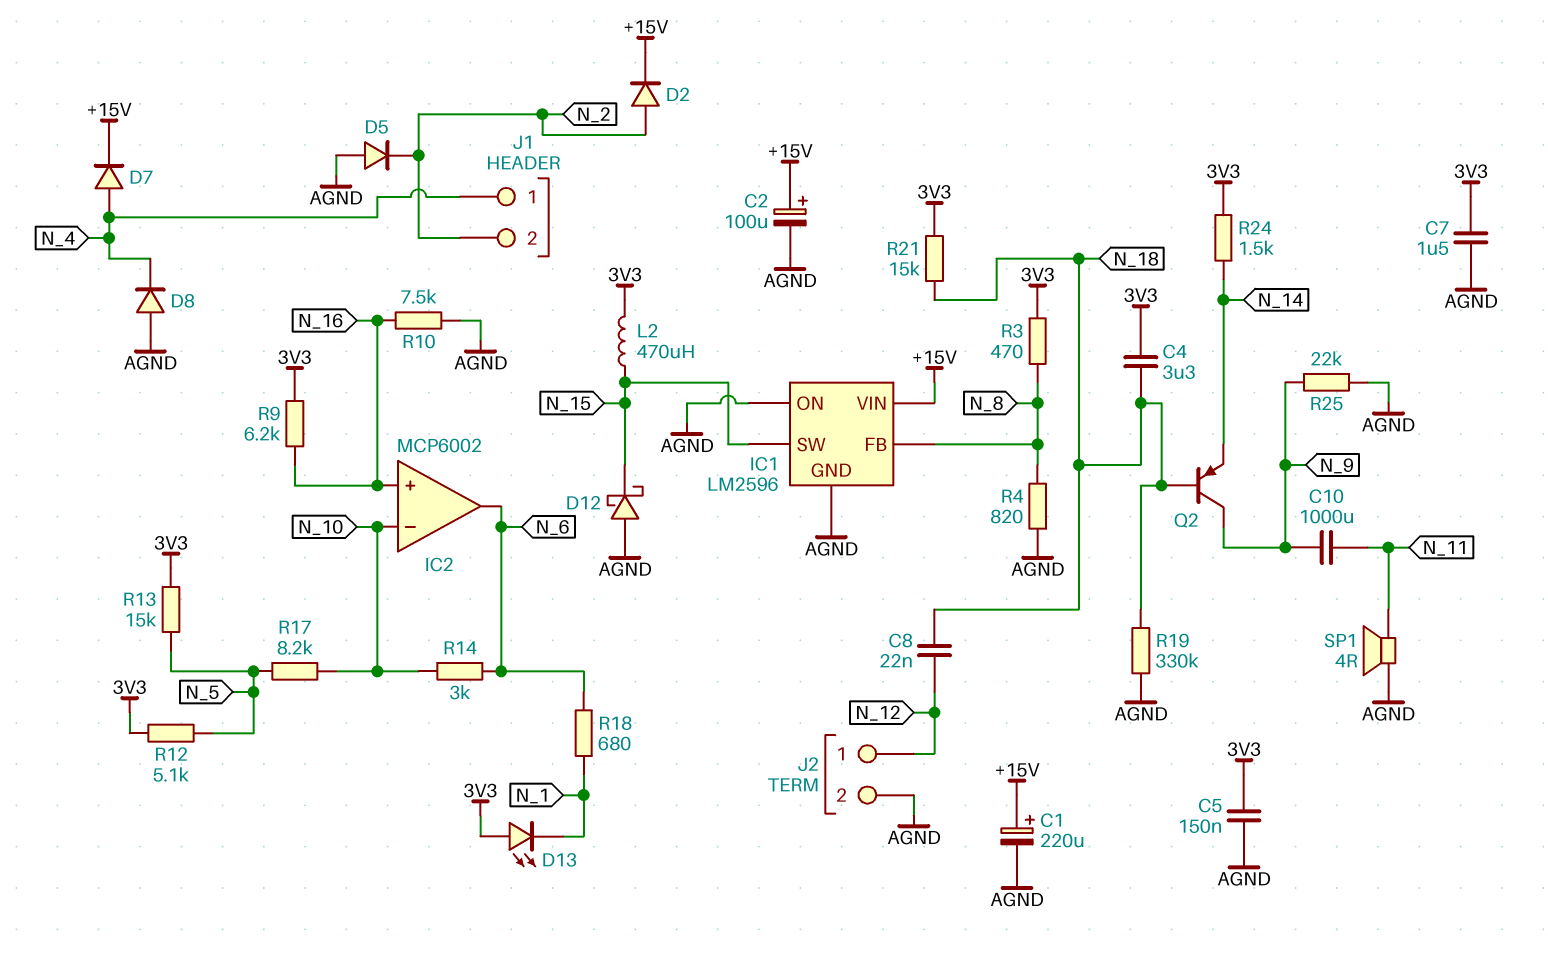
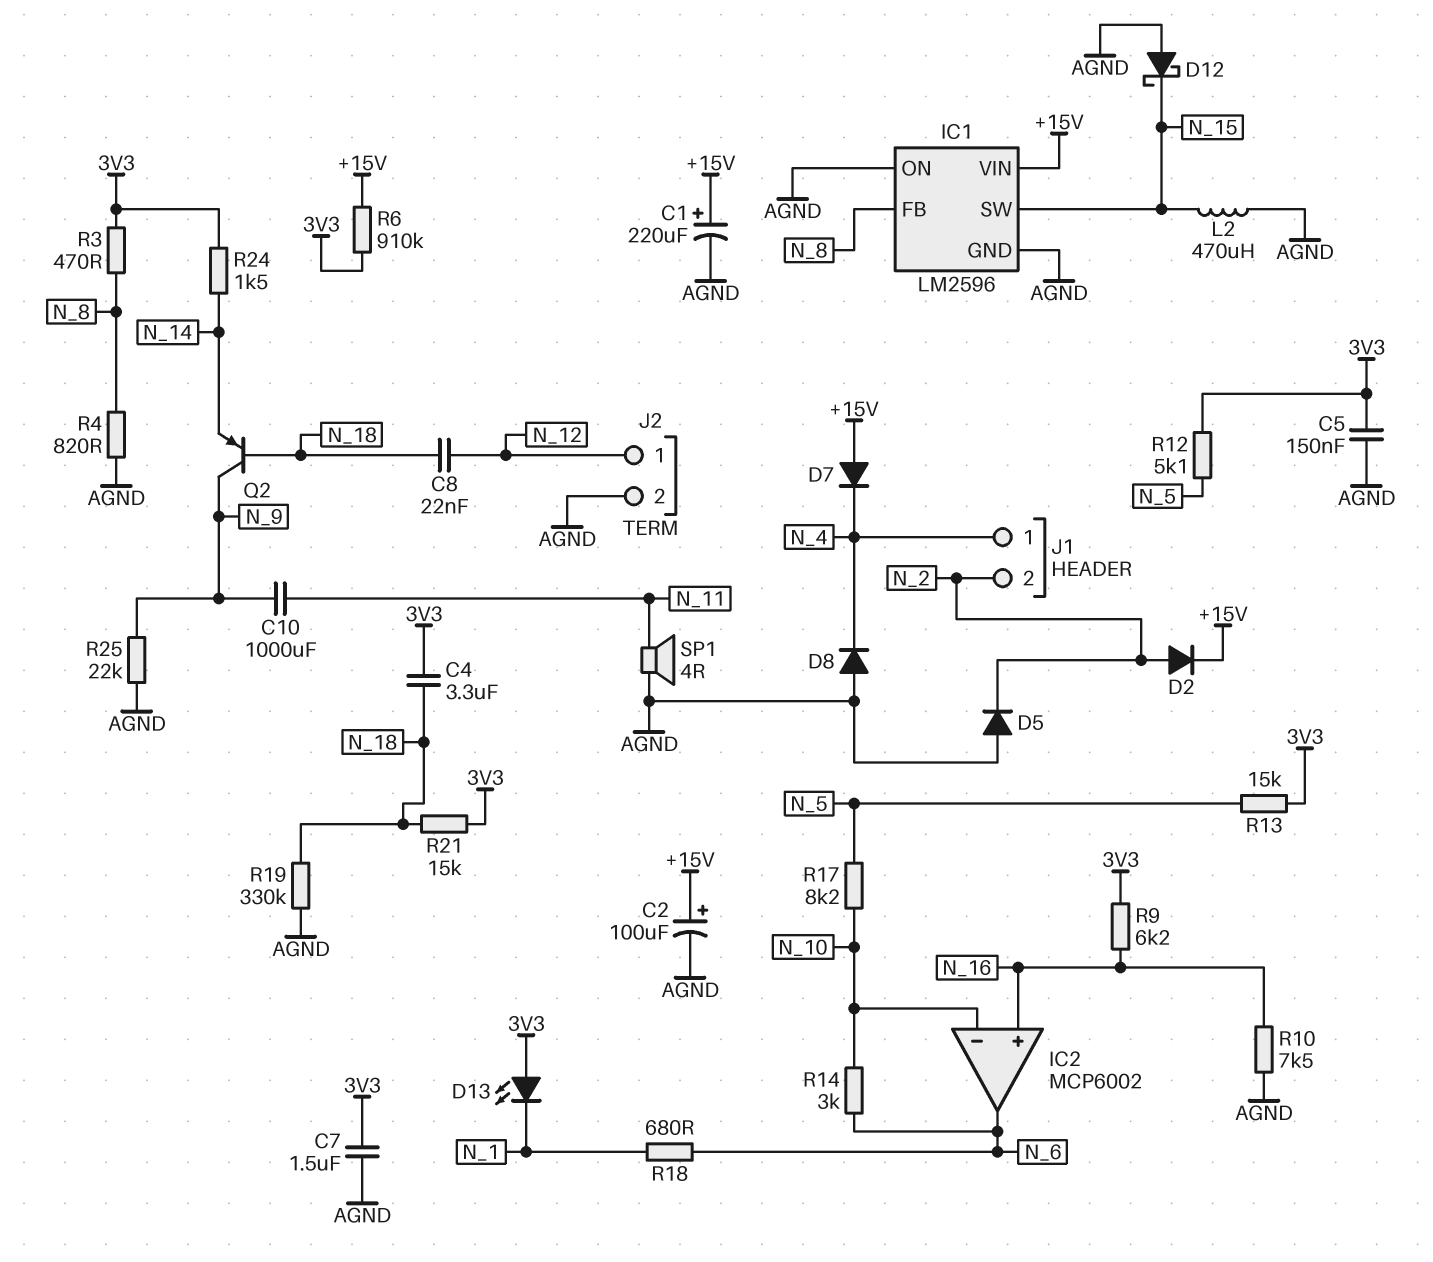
D7: diode (A N_4, K +15V) -> diode (A +15V, K N_4)
L2: 470uH (3V3, N_15) -> 470uH (AGND, N_15)
R6: none -> 910k (+15V, 3V3)

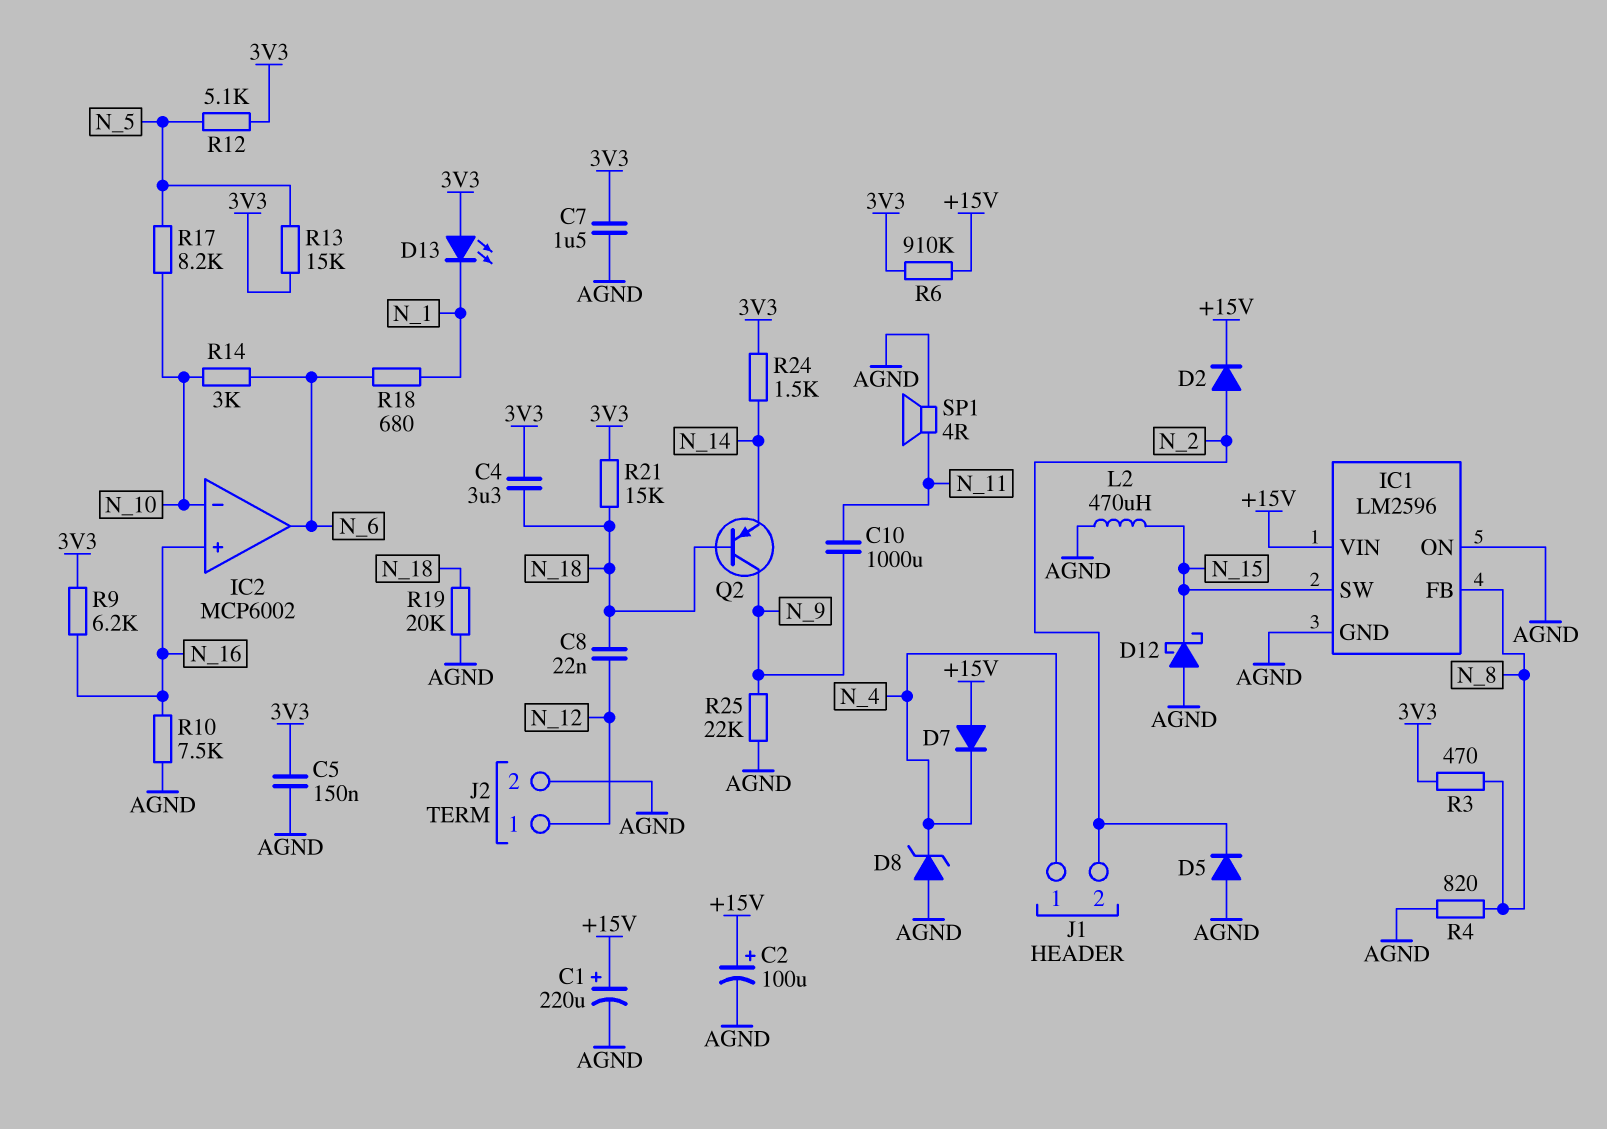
D8: diode (A AGND, K N_4) -> zener (A AGND, K N_4)
R19: 330k (AGND, N_18) -> 20k (AGND, N_18)

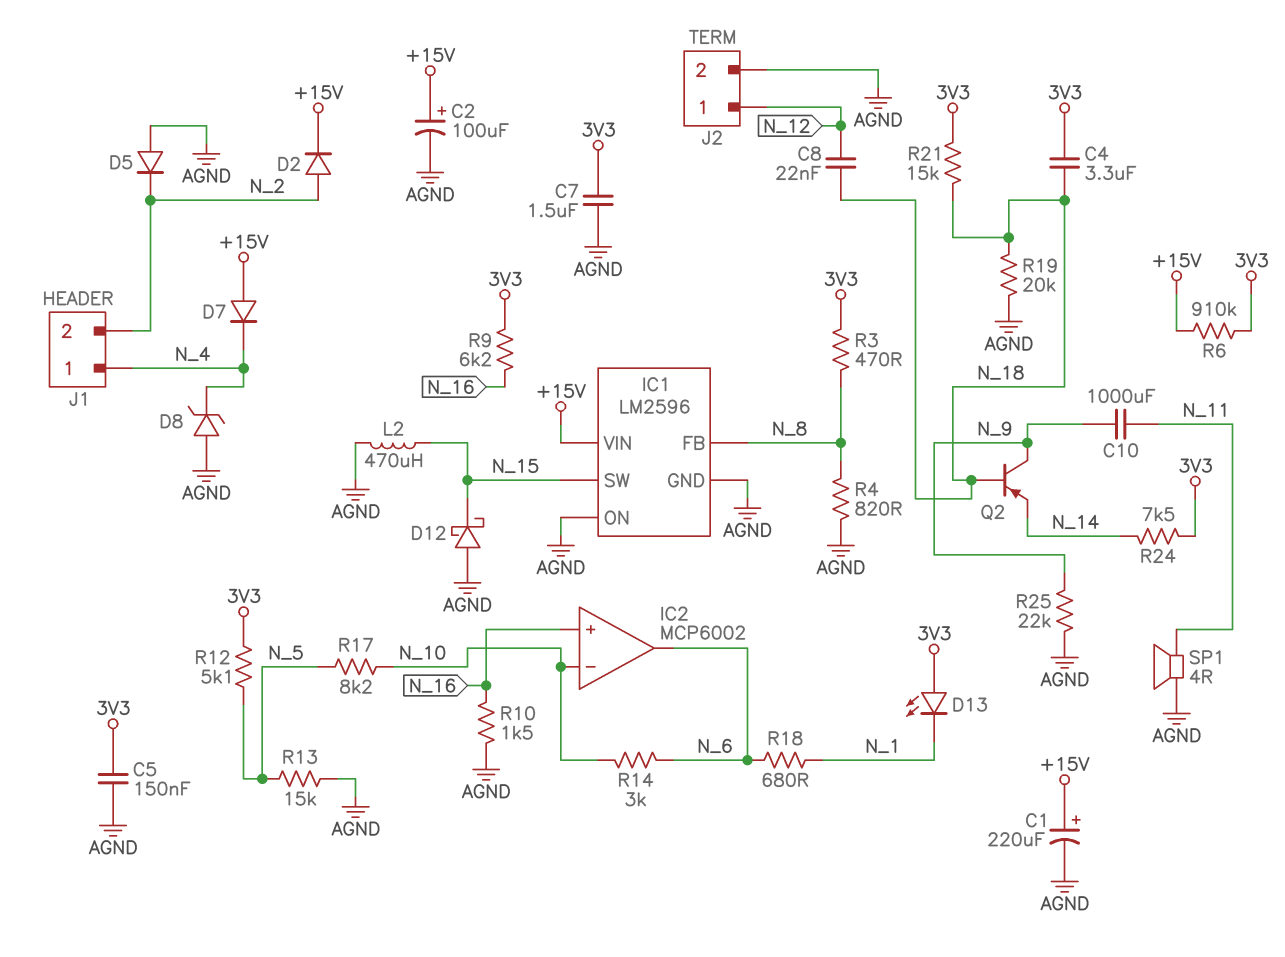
R10: 7.5k (AGND, N_16) -> 1.5k (AGND, N_16)
R13: 15k (3V3, N_5) -> 15k (AGND, N_5)
R24: 1.5k (3V3, N_14) -> 7.5k (3V3, N_14)

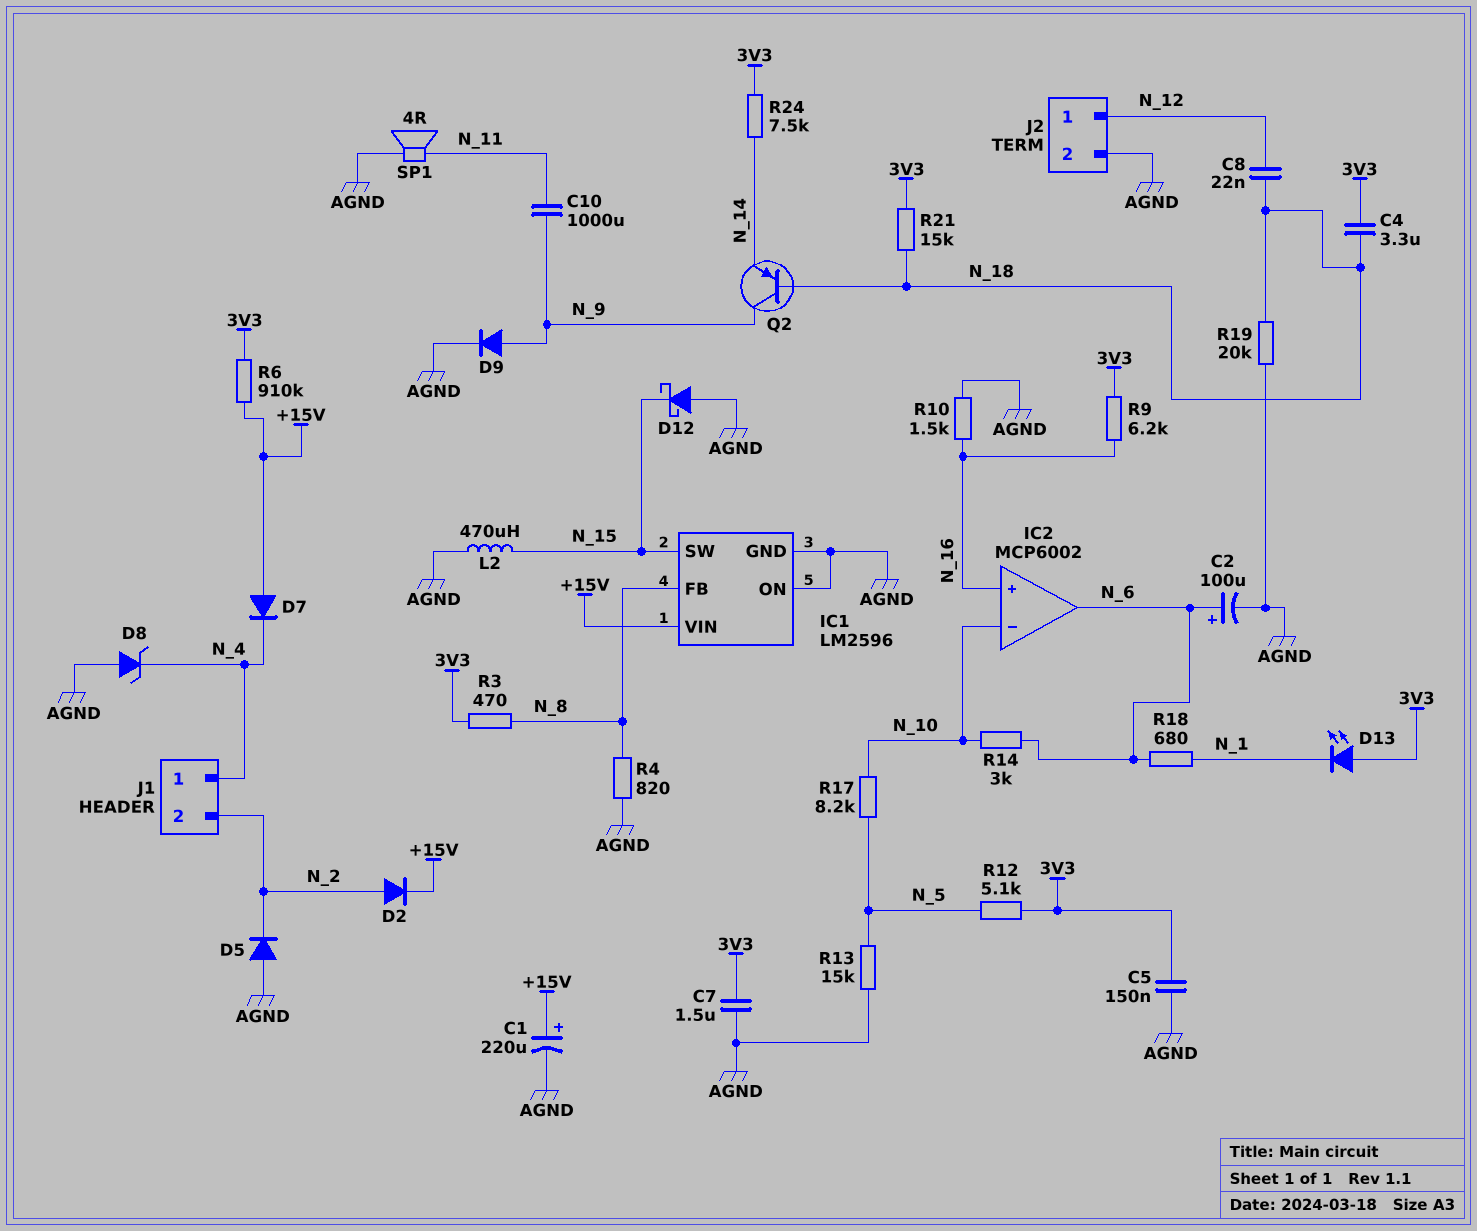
C2: 100uF (plus +15V, minus AGND) -> 100uF (plus N_6, minus AGND)
D9: none -> diode (A N_9, K AGND)
R25: 22k (AGND, N_9) -> none

